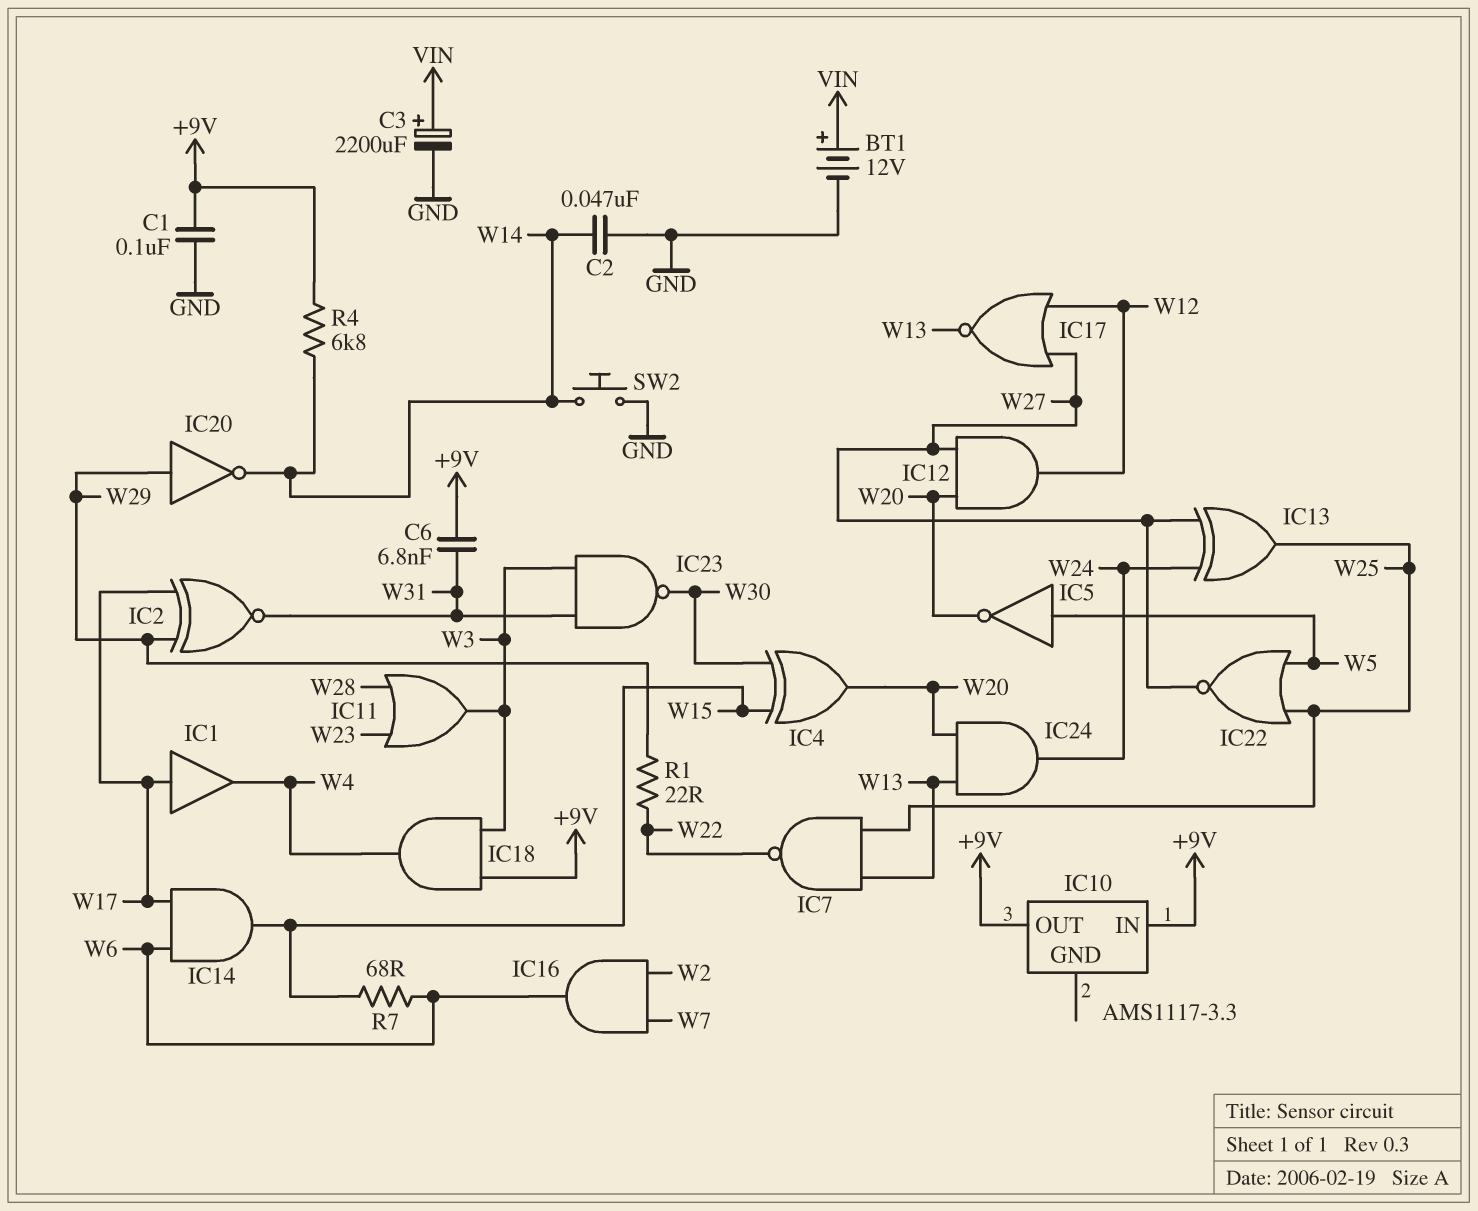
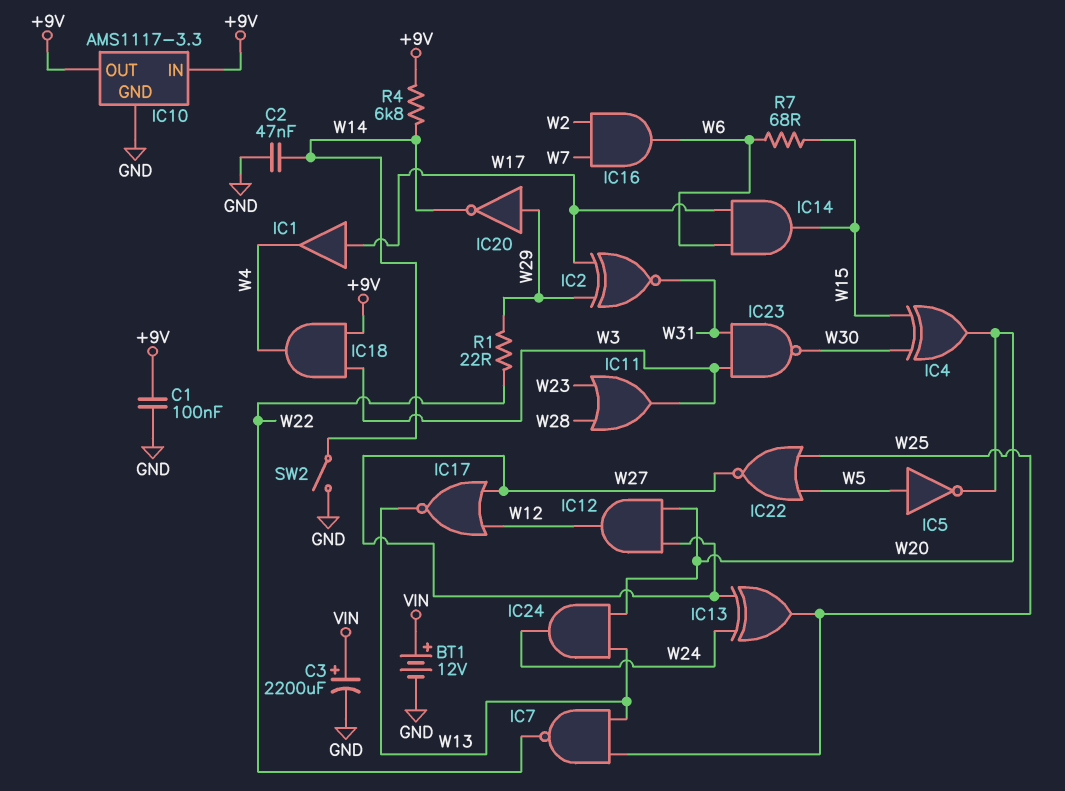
C6: 6.8nF (+9V, W31) -> none
IC10 pin GND: none -> GND
SW2: button (GND, W14) -> switch (GND, W14)

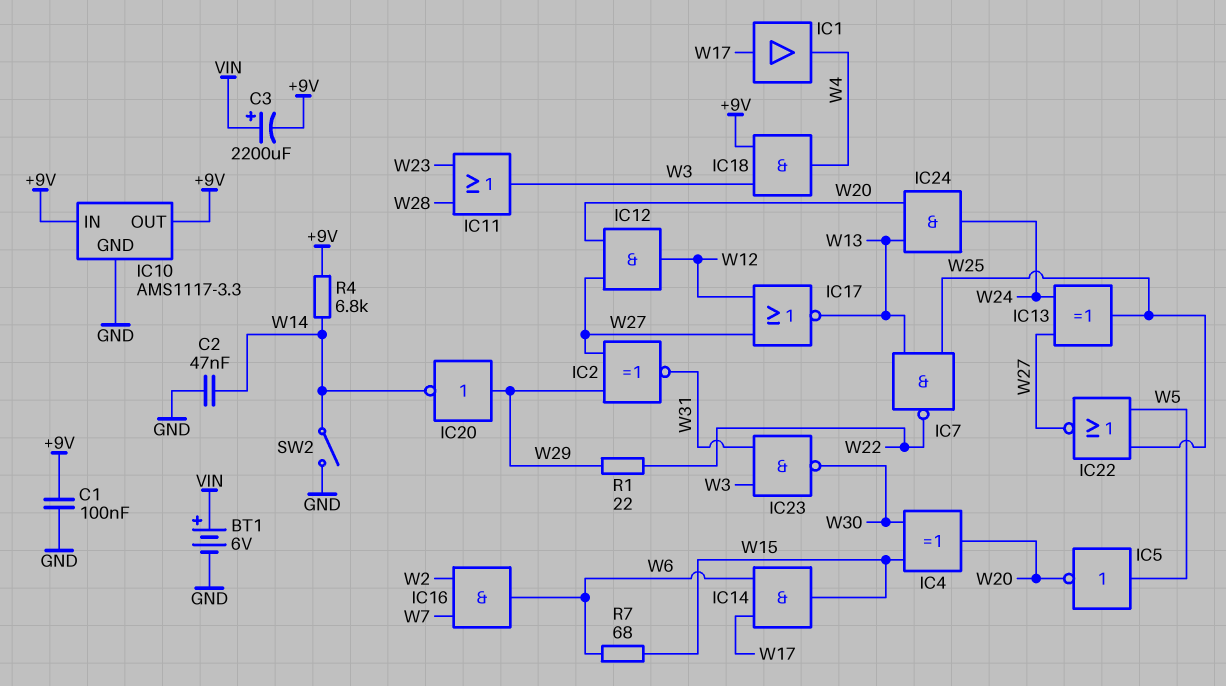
BT1: 12V (plus VIN, minus GND) -> 6V (plus VIN, minus GND)
C3: 2200uF (plus VIN, minus GND) -> 2200uF (plus VIN, minus +9V)
IC2: XNOR (in W17, in W29, out W31) -> XNOR (in W27, in W29, out W31)

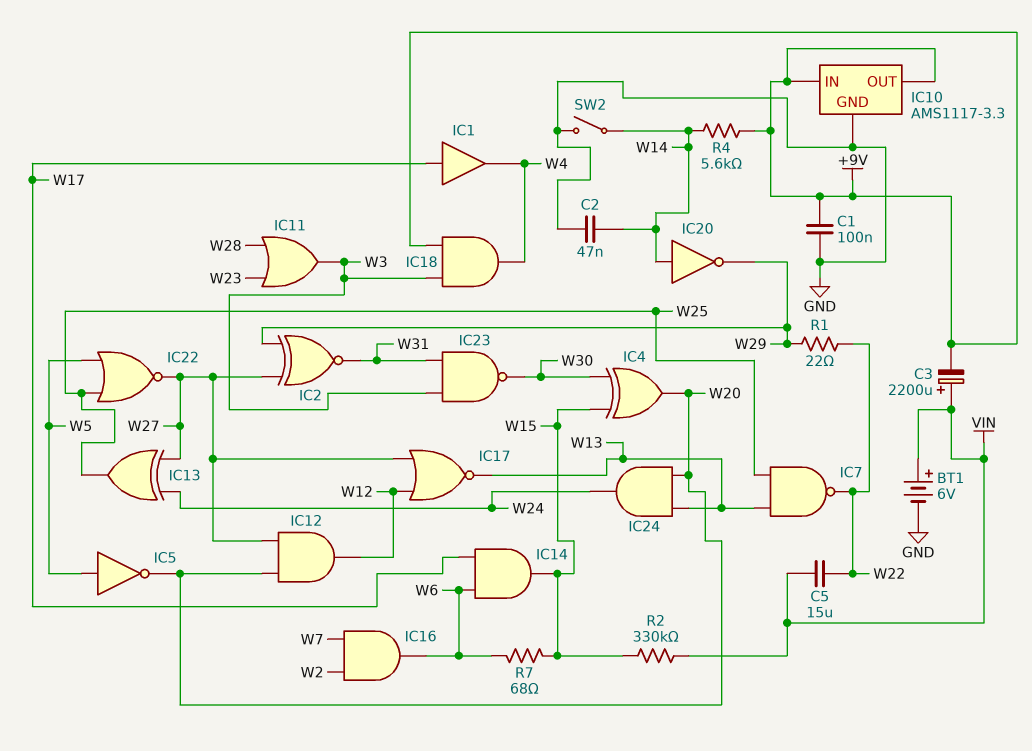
C5: none -> 15uF (VIN, W22)
IC20: NOT (in W29, out W14) -> NOT (in W14, out W29)
R2: none -> 330k (VIN, W15)
R4: 6.8k (+9V, W14) -> 5.6k (+9V, W14)

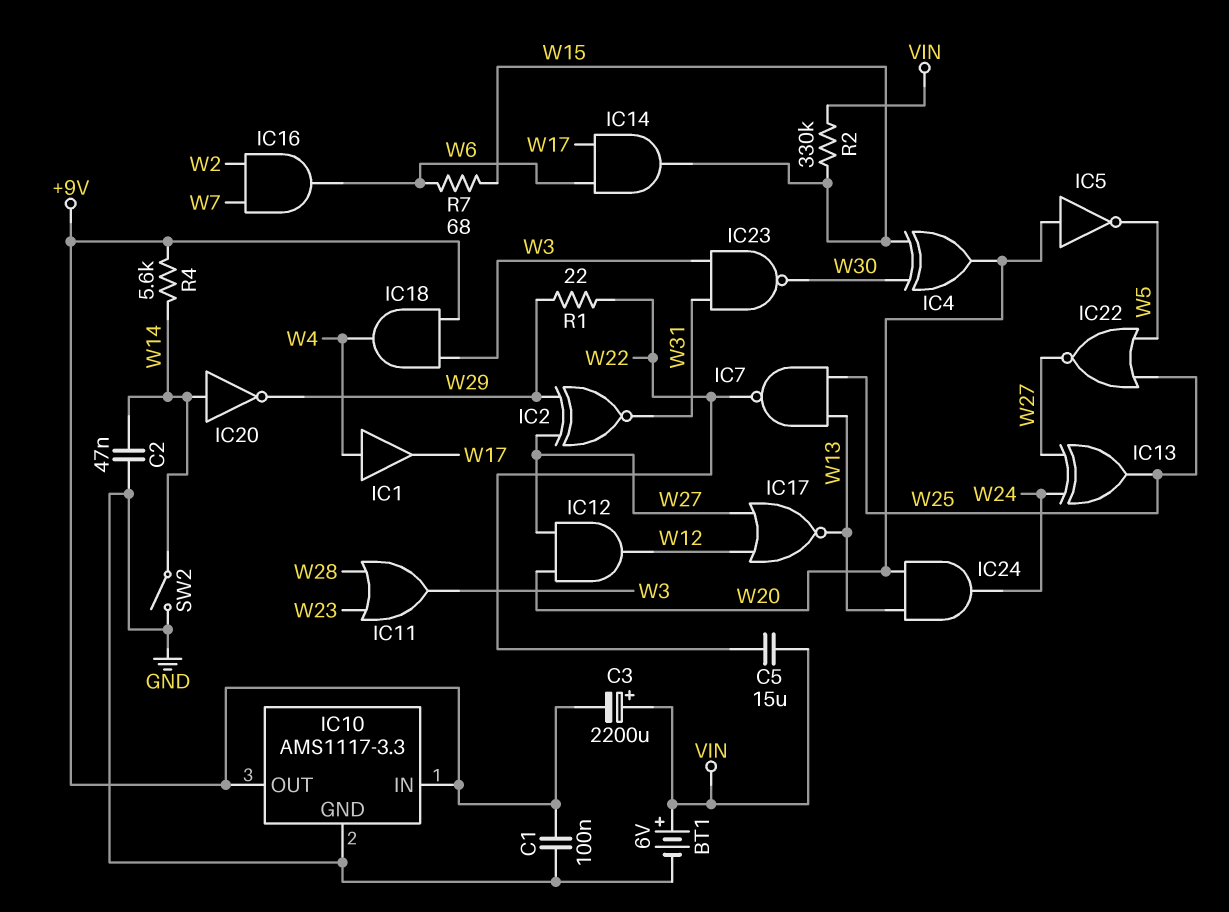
IC1: buffer (in W17, out W4) -> buffer (in W4, out W17)
IC5: NOT (in W5, out W20) -> NOT (in W20, out W5)

